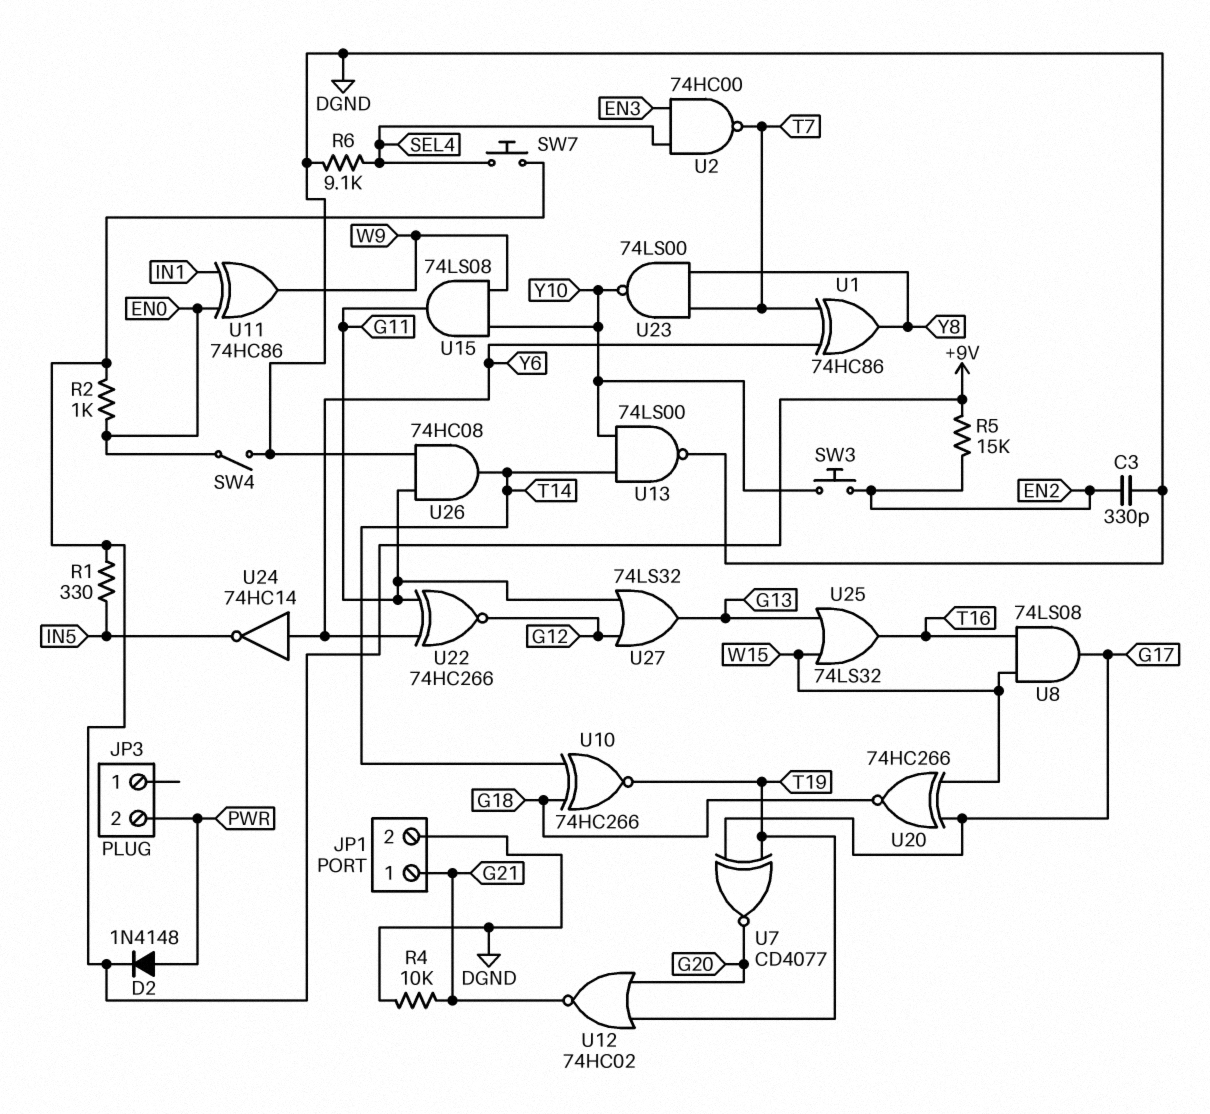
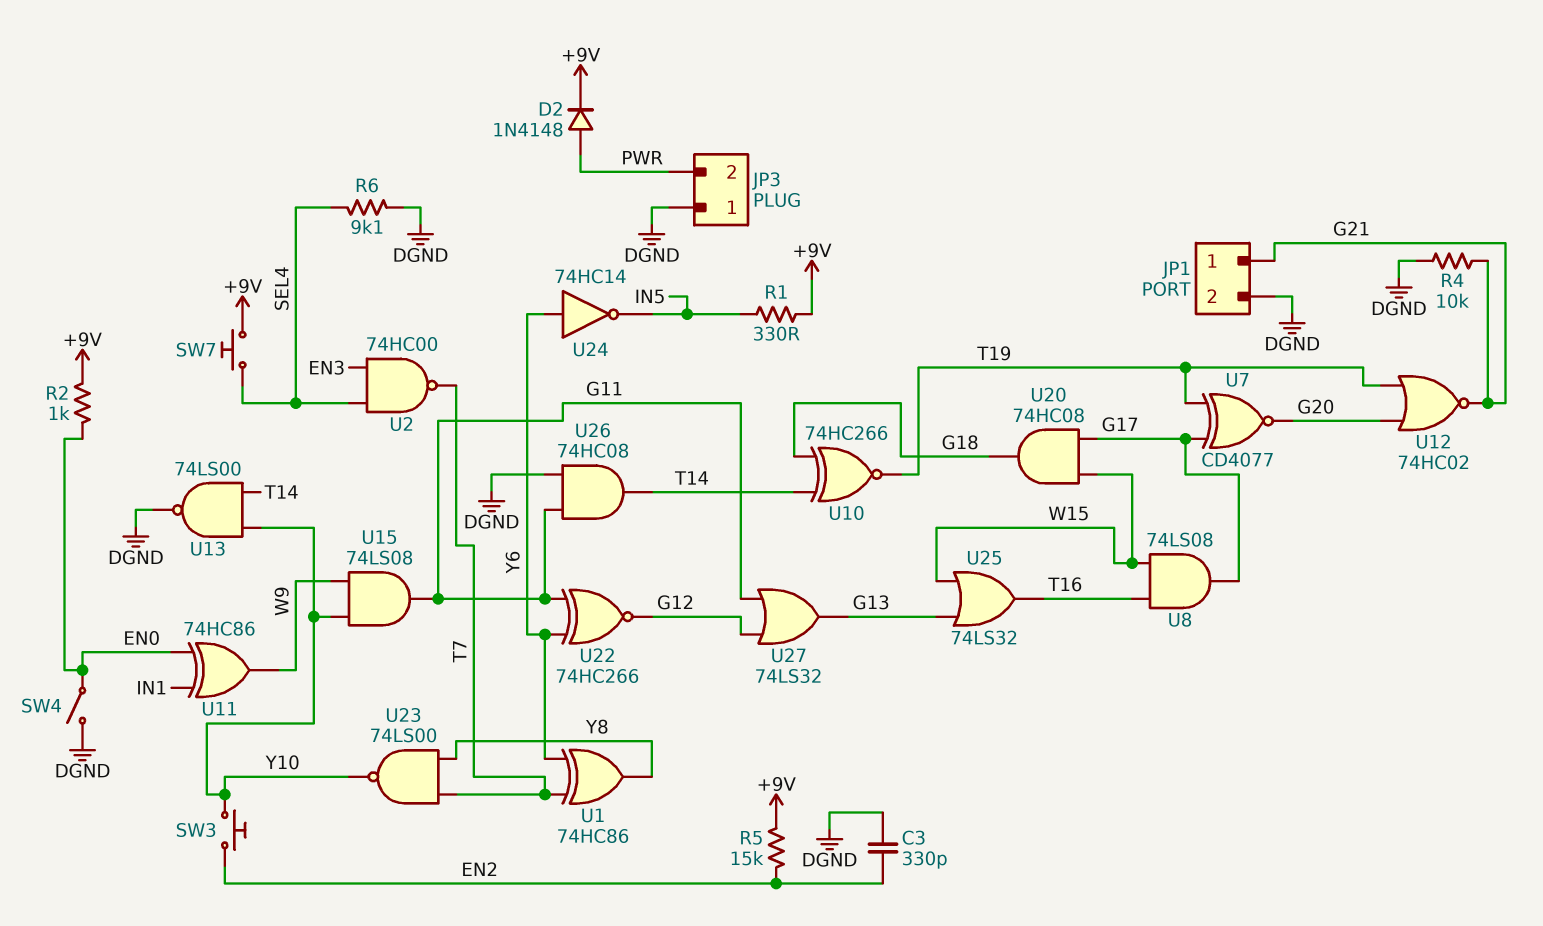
JP3 pin 1: none -> DGND
U20: XNOR 74HC266 (in G17, in W15, out G18) -> AND 74HC08 (in G17, in W15, out G18)

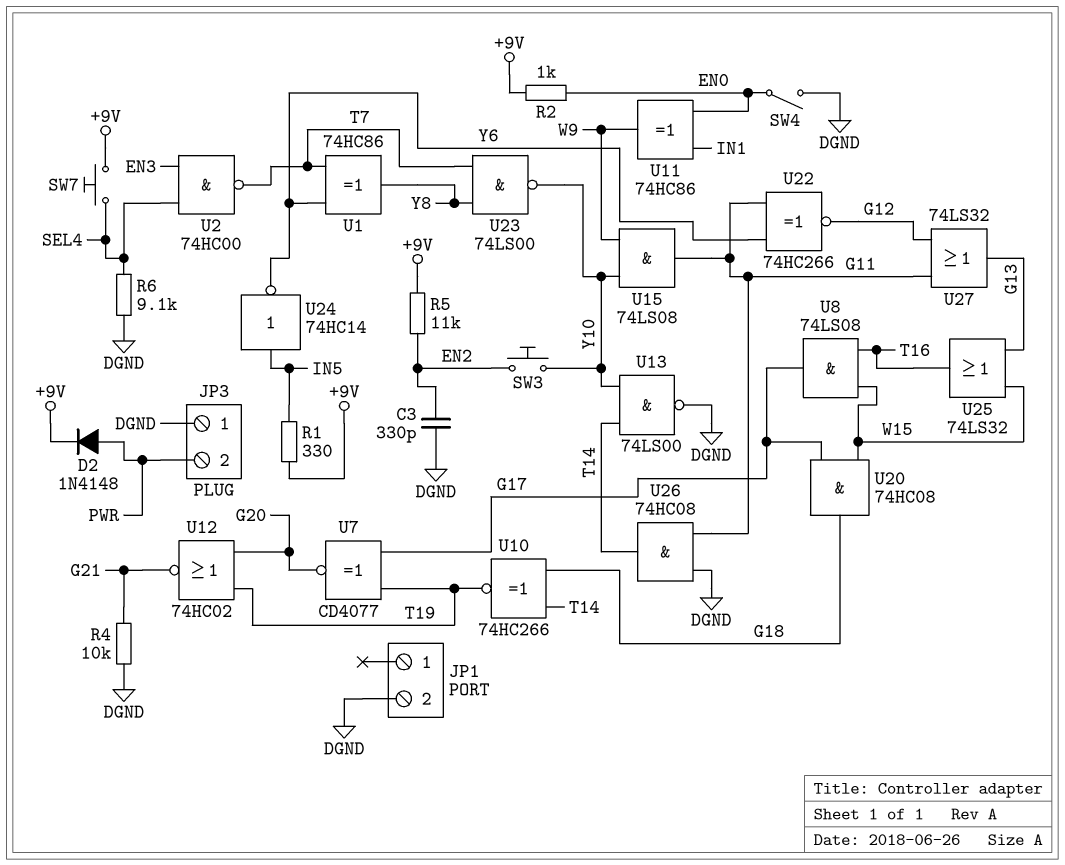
JP1 pin 1: G21 -> none
R5: 15k (+9V, EN2) -> 11k (+9V, EN2)
U24: NOT 74HC14 (in Y6, out IN5) -> NOT 74HC14 (in IN5, out Y6)

